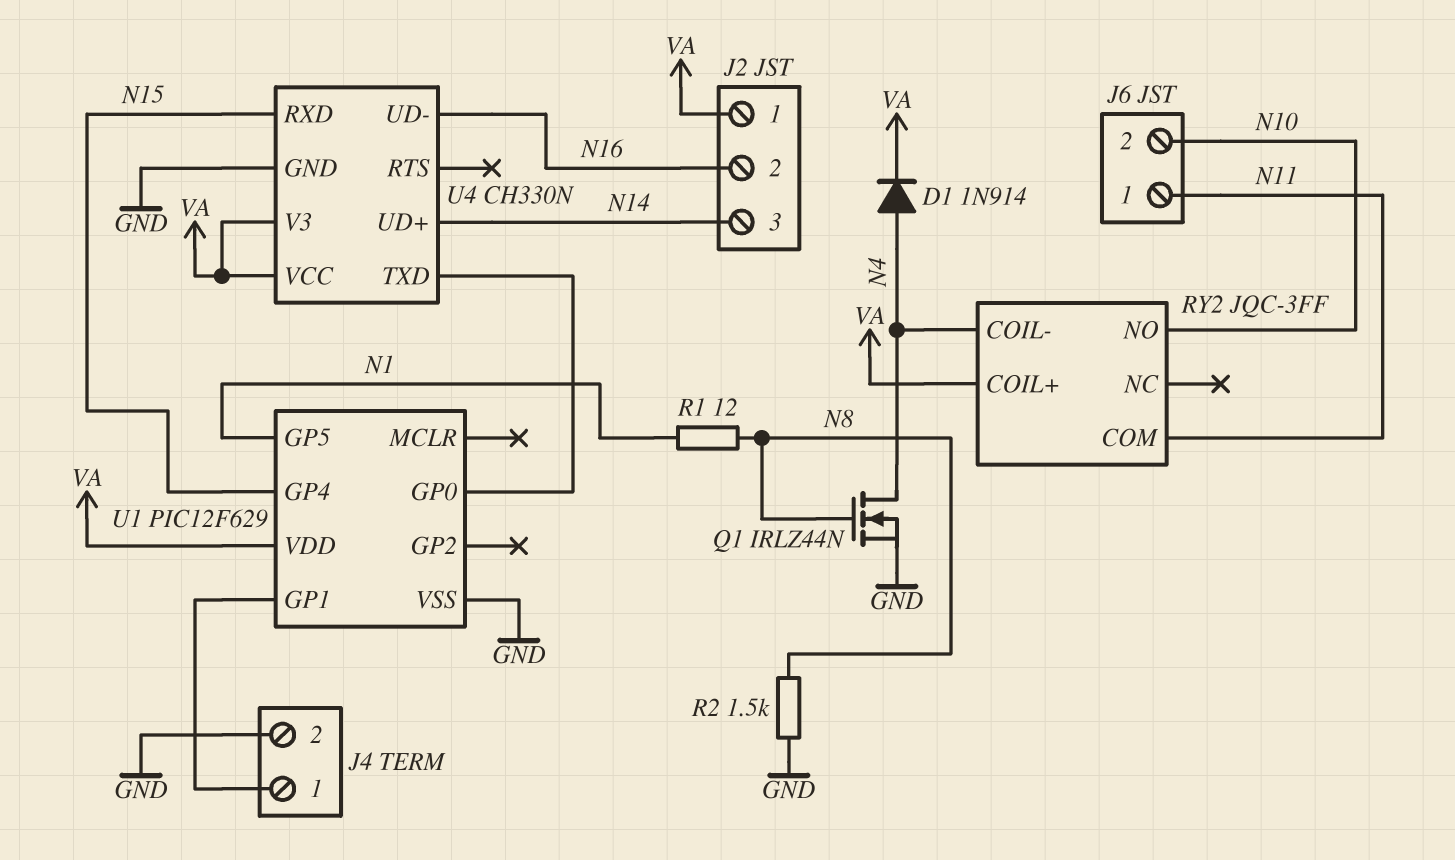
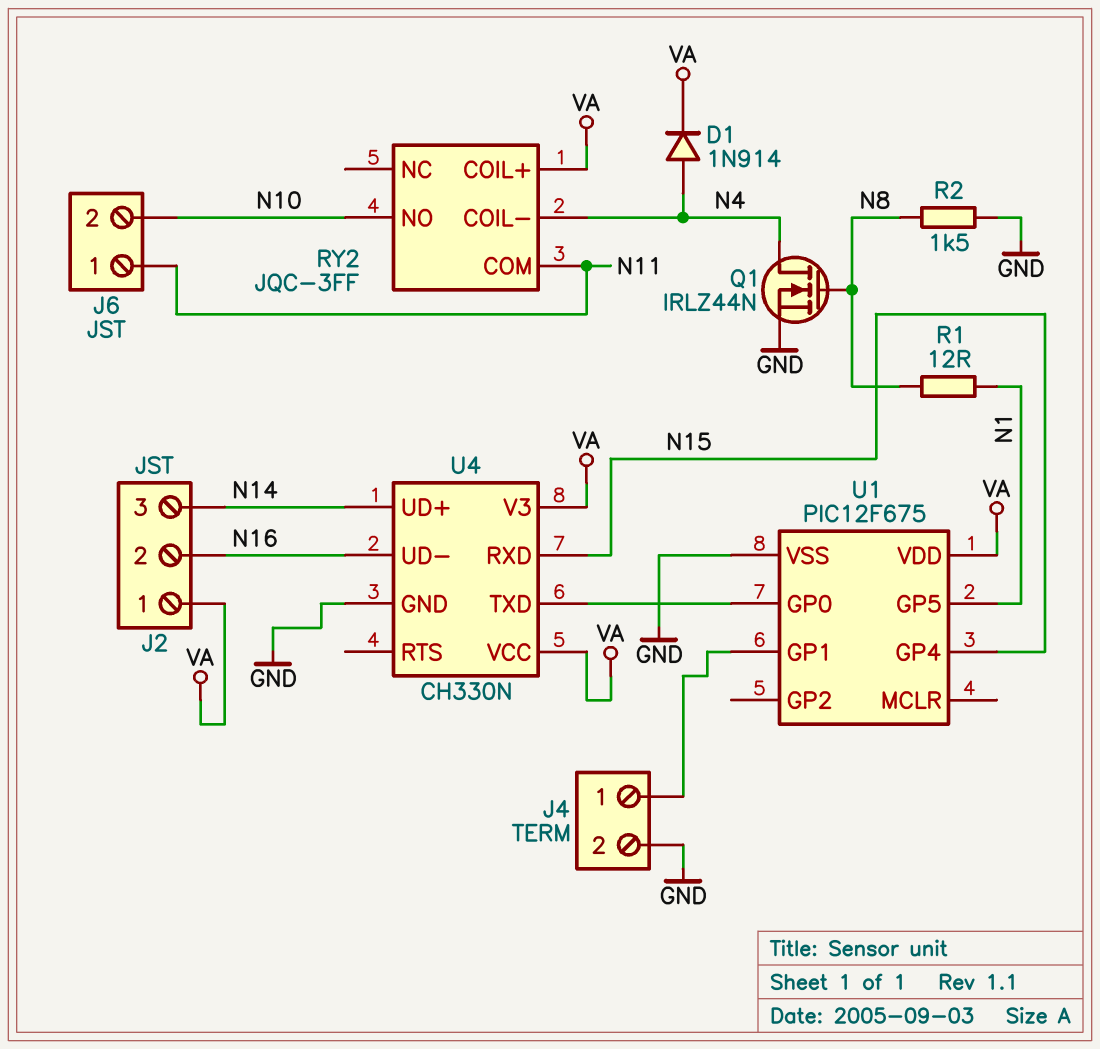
U1: PIC12F629 -> PIC12F675

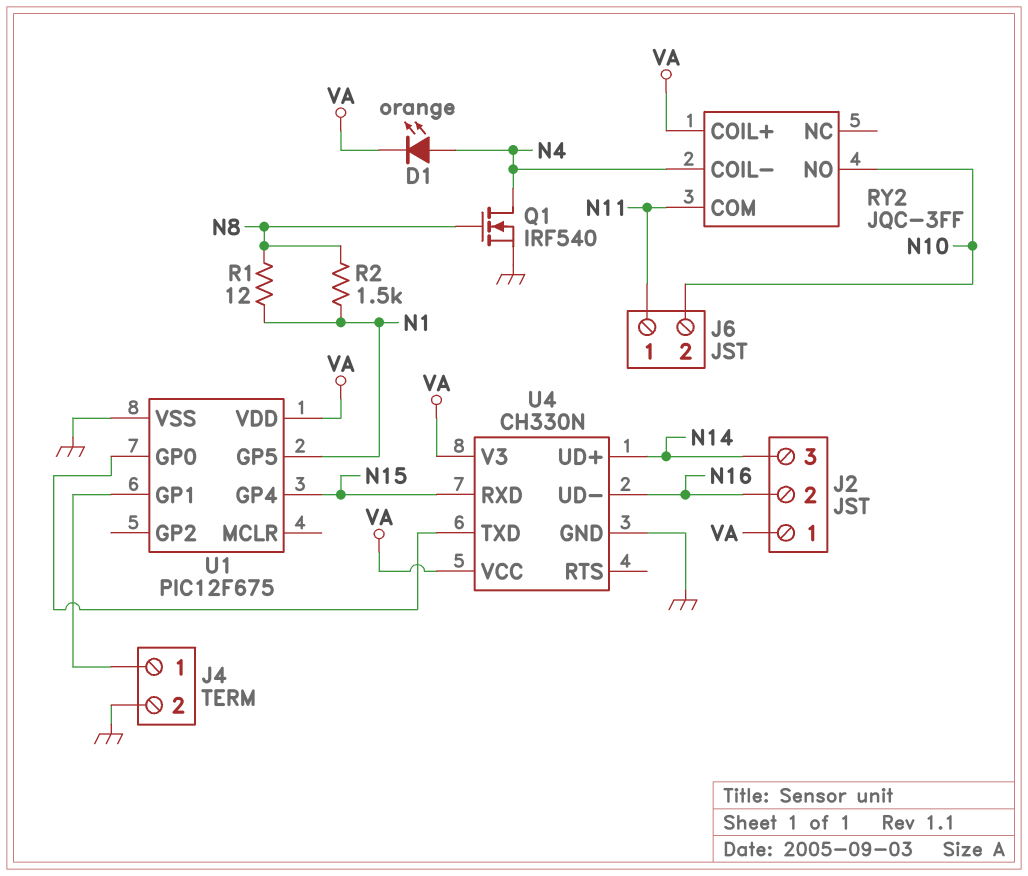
D1: diode 1N914 (A N4, K VA) -> LED orange (A N4, K VA)
Q1: NMOS IRLZ44N (G N8, D N4, S GND) -> NMOS IRF540 (G N8, D N4, S GND)
R2: 1.5k (GND, N8) -> 1.5k (N1, N8)

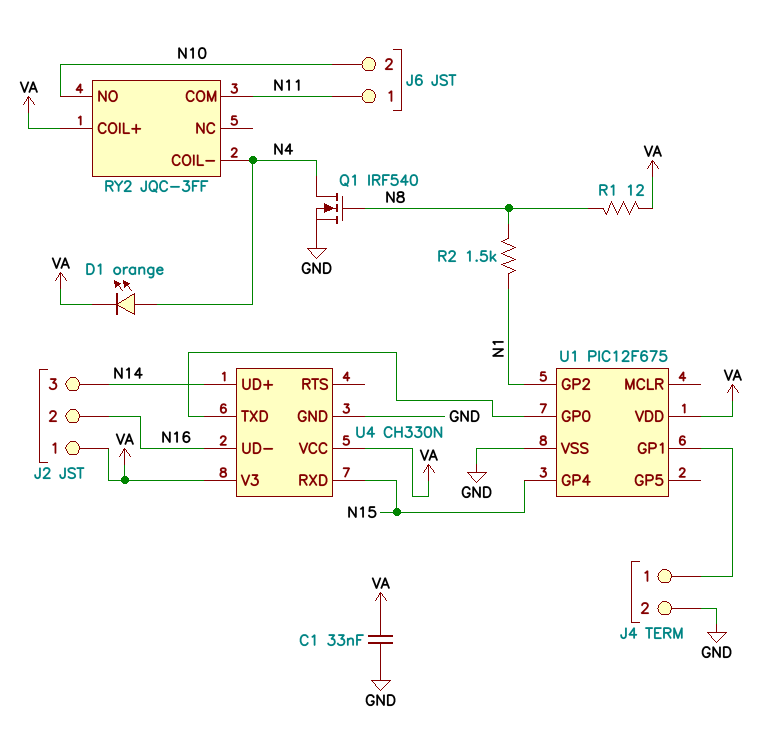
C1: none -> 33nF (GND, VA)
R1: 12 (N1, N8) -> 12 (N8, VA)
U1 pin GP2: none -> N1
U1 pin GP5: N1 -> none

